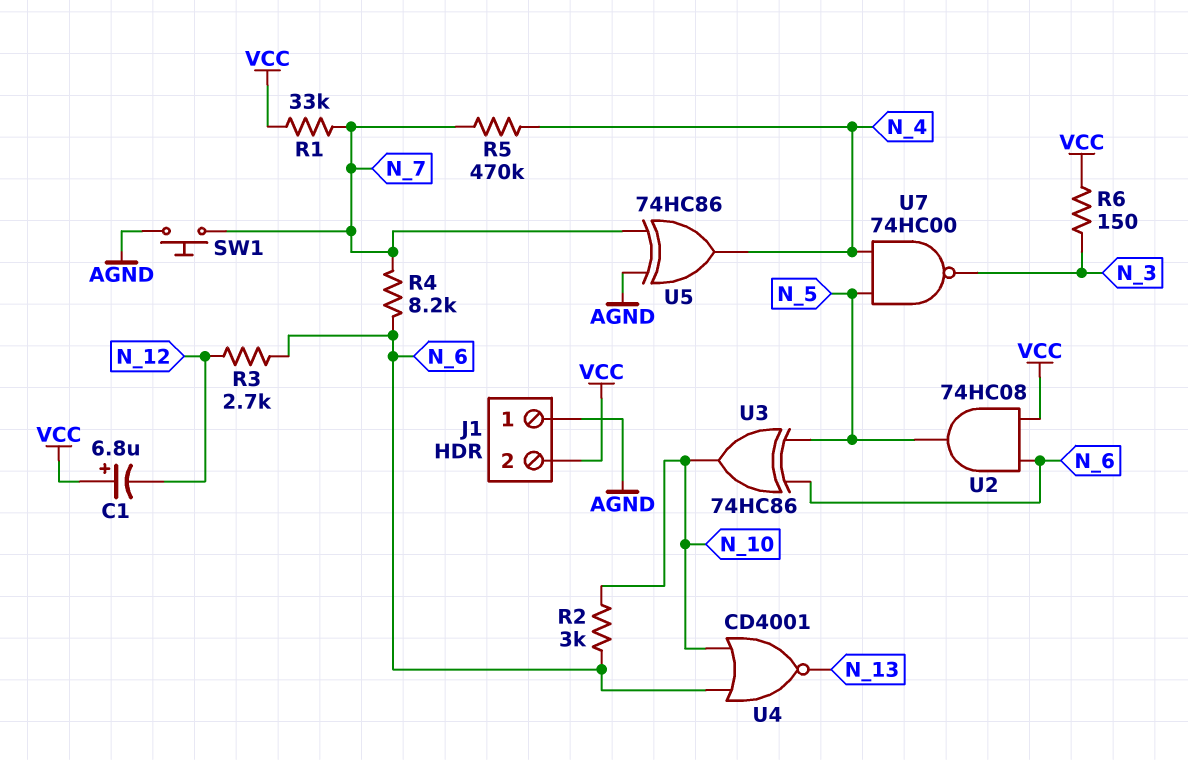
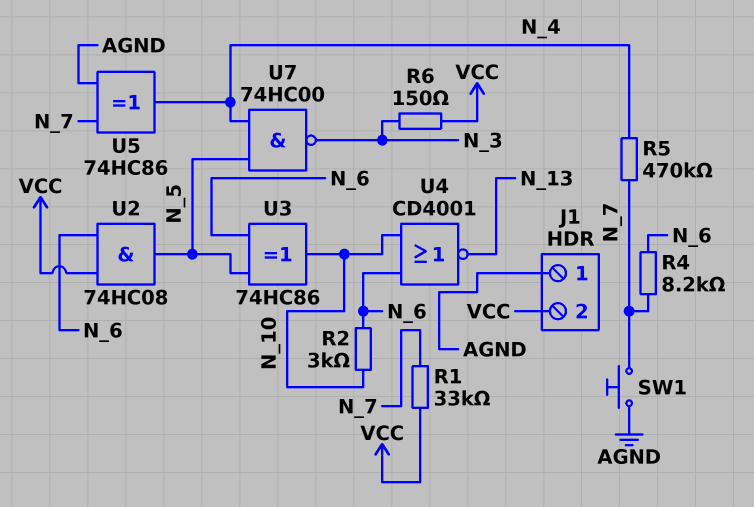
C1: 6.8uF (plus VCC, minus N_12) -> none
R3: 2.7k (N_6, N_12) -> none

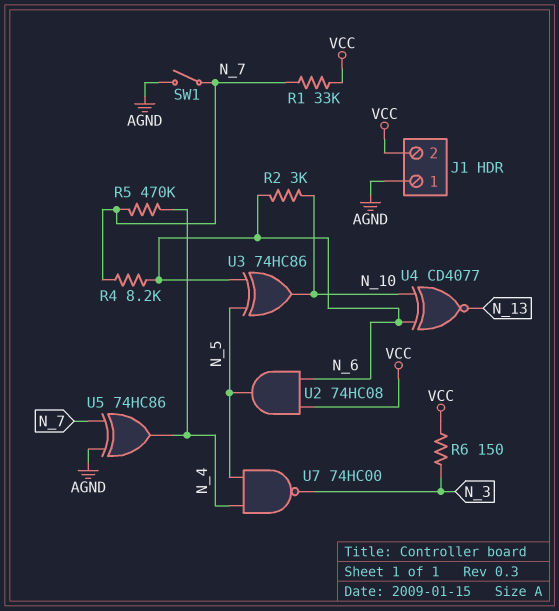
SW1: button (AGND, N_7) -> switch (AGND, N_7)
U4: NOR CD4001 (in N_6, in N_10, out N_13) -> XNOR CD4077 (in N_6, in N_10, out N_13)

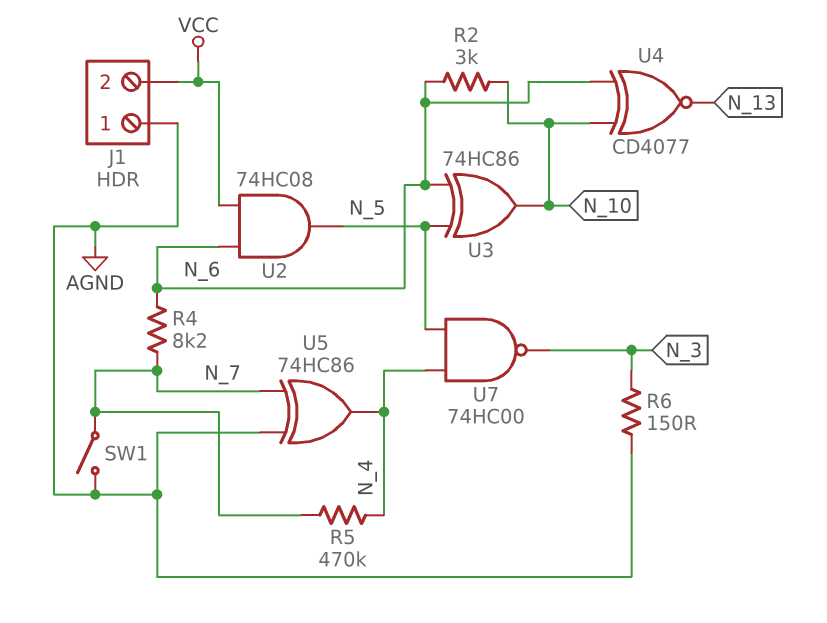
R1: 33k (N_7, VCC) -> none
R6: 150 (N_3, VCC) -> 150 (AGND, N_3)

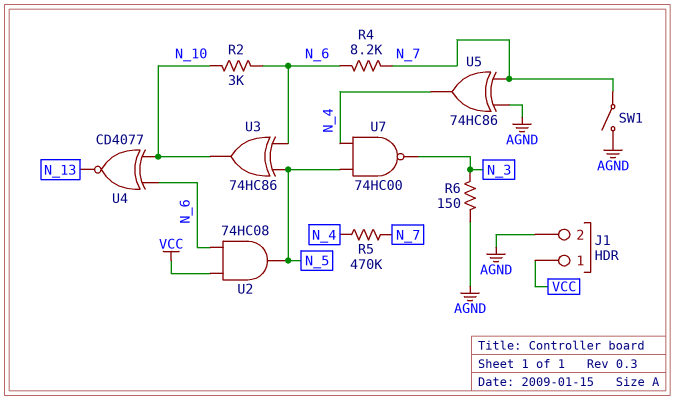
J1 pin 1: AGND -> VCC
J1 pin 2: VCC -> AGND

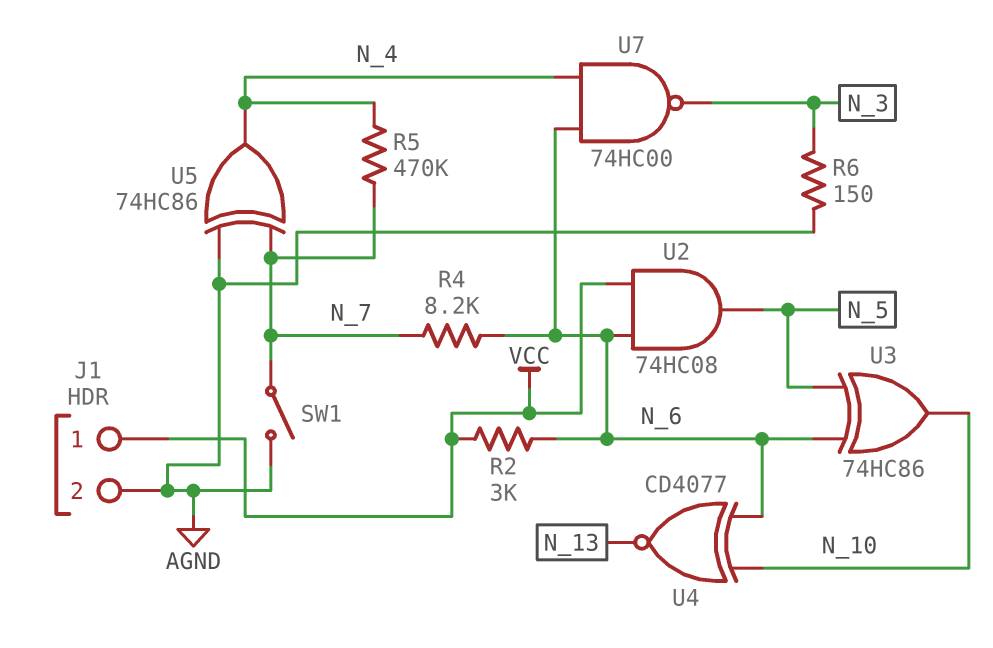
R2: 3k (N_6, N_10) -> 3k (N_6, VCC)
U7: NAND 74HC00 (in N_4, in N_5, out N_3) -> NAND 74HC00 (in N_4, in N_6, out N_3)

